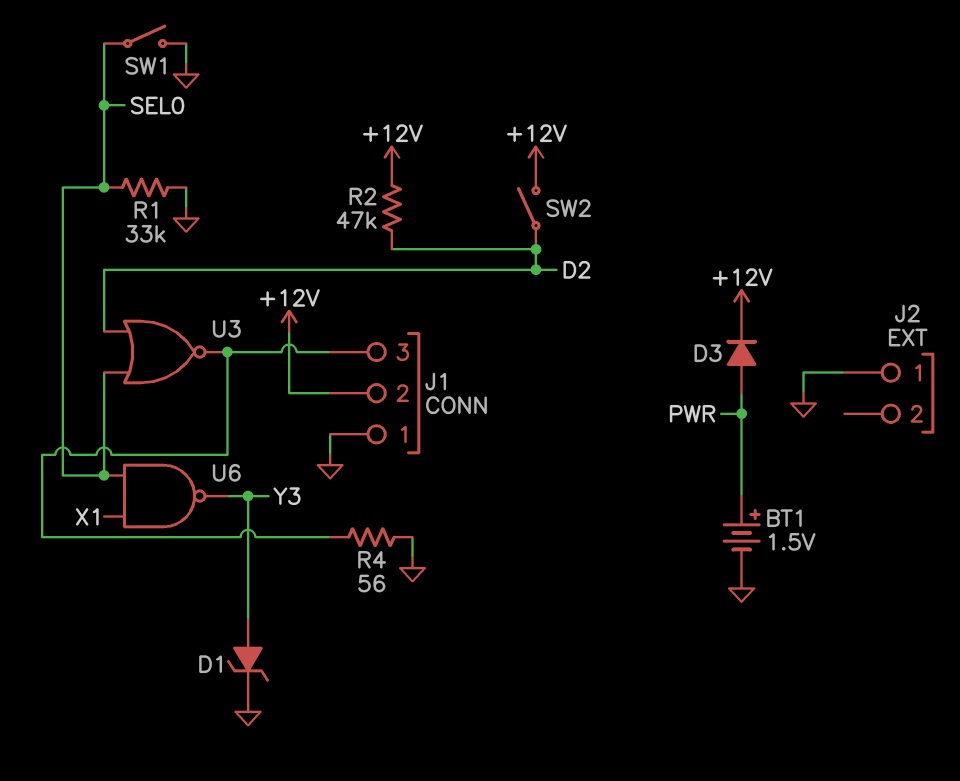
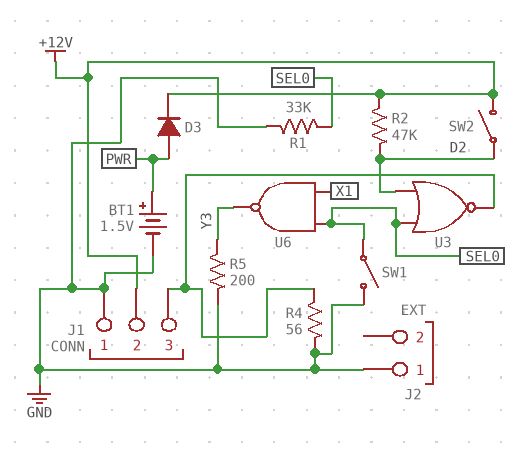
D1: zener (A Y3, K GND) -> none
R5: none -> 200 (GND, Y3)

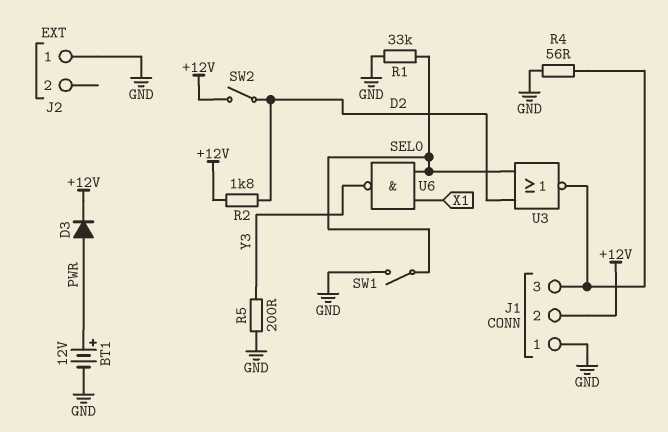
BT1: 1.5V (plus PWR, minus GND) -> 12V (plus PWR, minus GND)
R2: 47k (+12V, D2) -> 1.8k (+12V, D2)

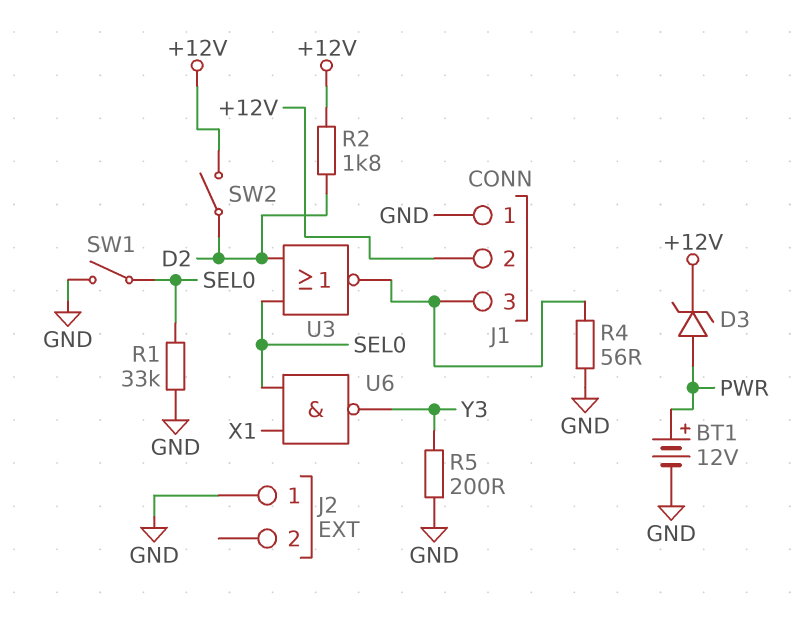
D3: diode (A PWR, K +12V) -> zener (A PWR, K +12V)

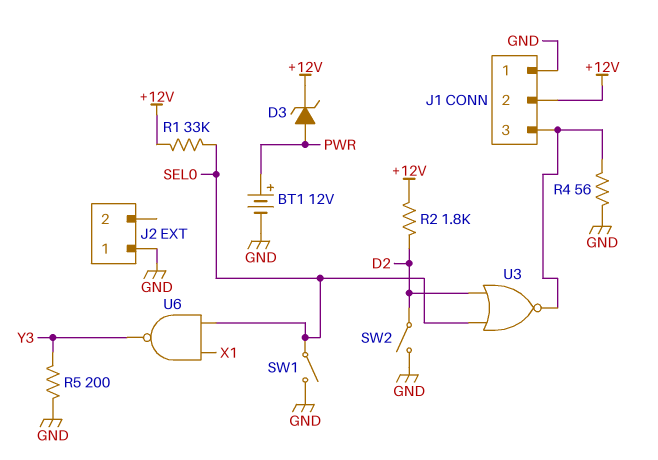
R1: 33k (GND, SEL0) -> 33k (+12V, SEL0)
SW2: switch (+12V, D2) -> switch (D2, GND)

